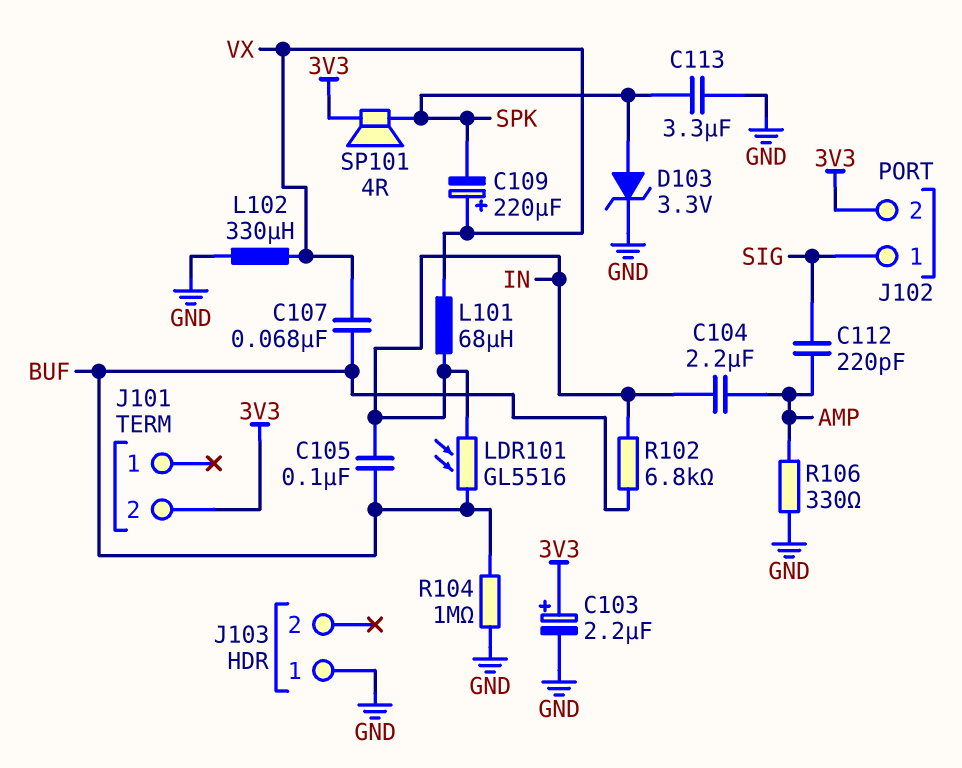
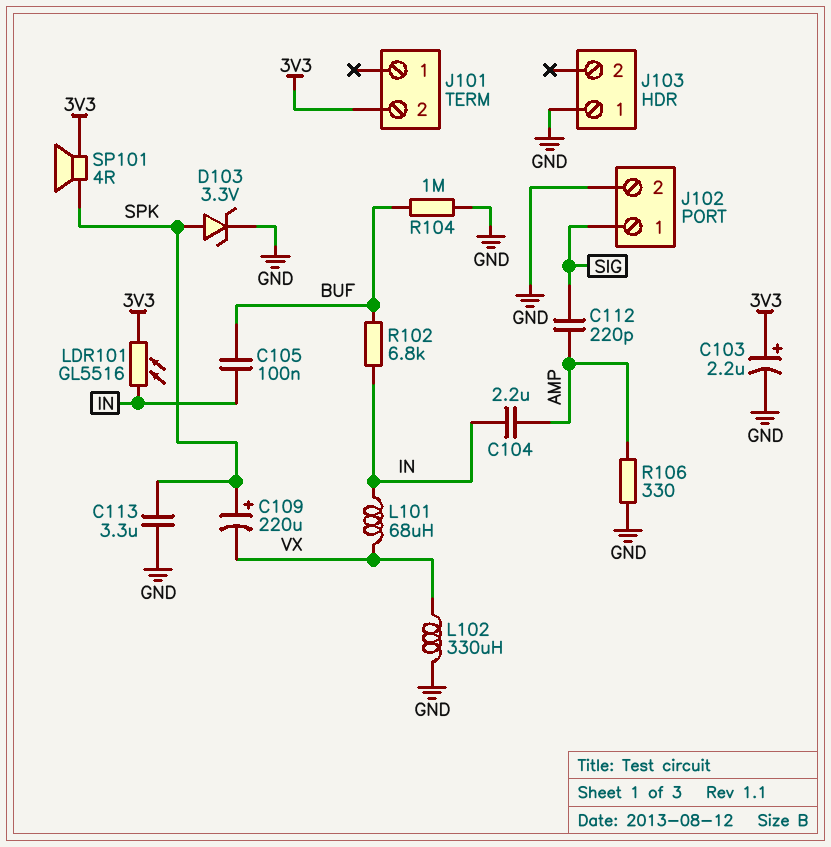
C107: 68nF (BUF, VX) -> none
C109: 220uF (plus VX, minus SPK) -> 220uF (plus SPK, minus VX)
J102 pin 2: 3V3 -> GND
LDR101: GL5516 (BUF, IN) -> GL5516 (3V3, IN)

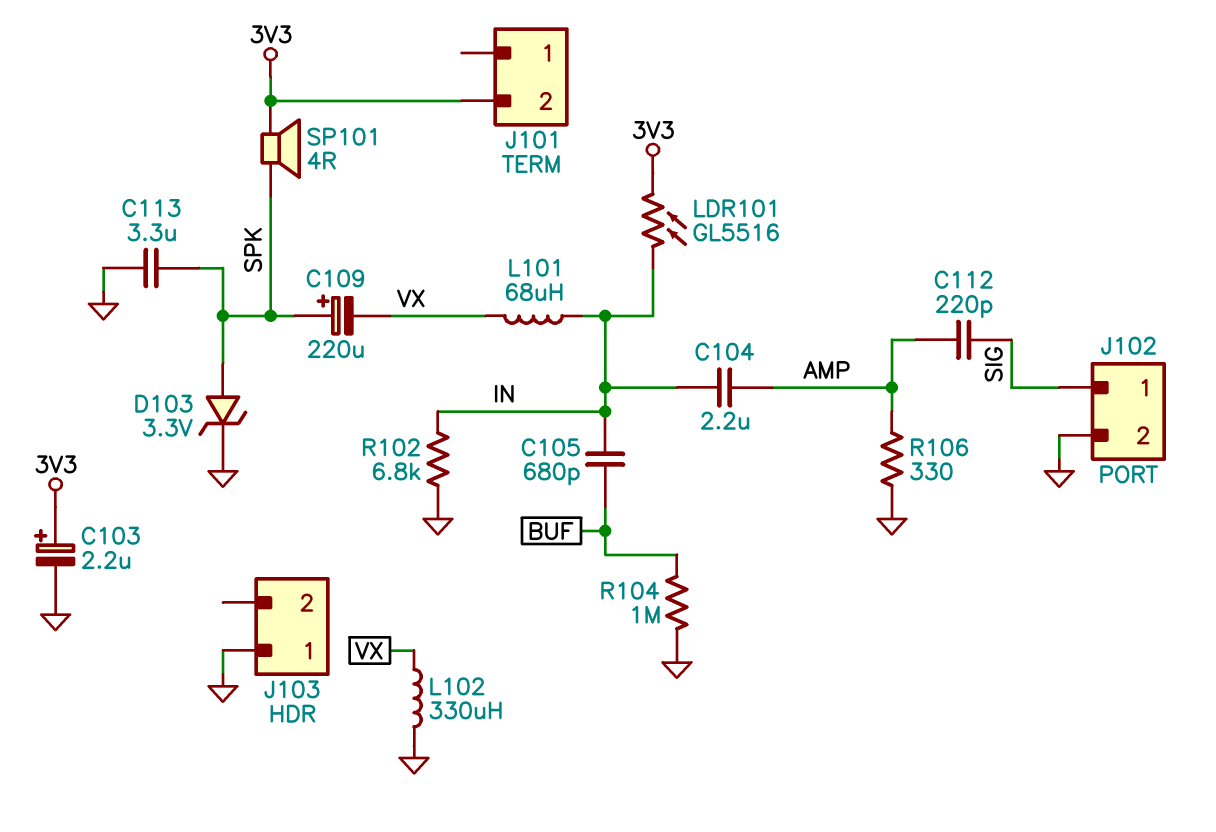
C105: 100nF (BUF, IN) -> 680pF (BUF, IN)
R102: 6.8k (BUF, IN) -> 6.8k (GND, IN)

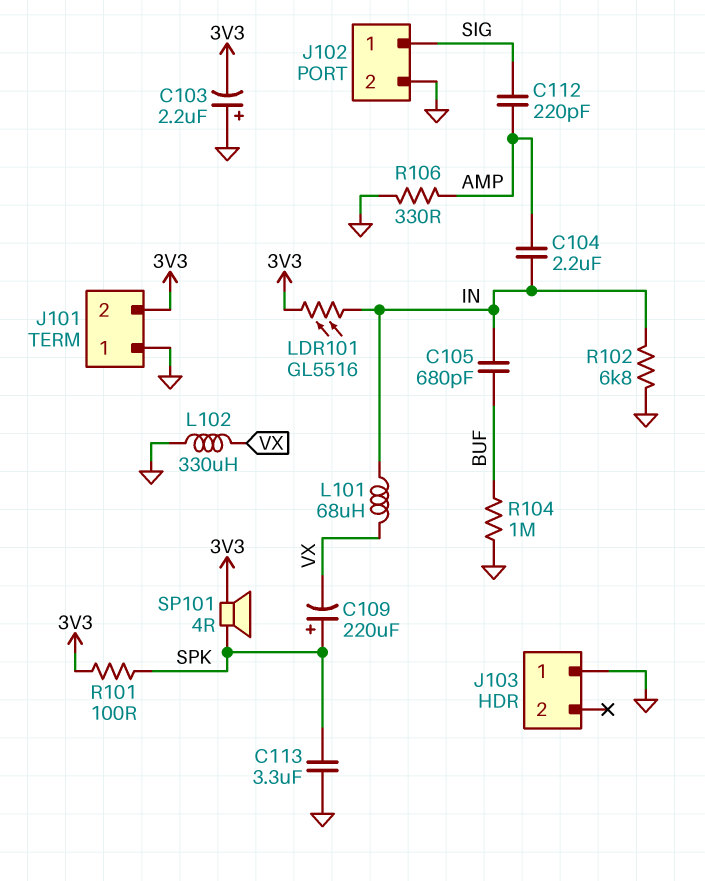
C103: 2.2uF (plus 3V3, minus GND) -> 2.2uF (plus GND, minus 3V3)
D103: zener 3.3V (A SPK, K GND) -> none
J101 pin 1: none -> GND
R101: none -> 100 (3V3, SPK)

